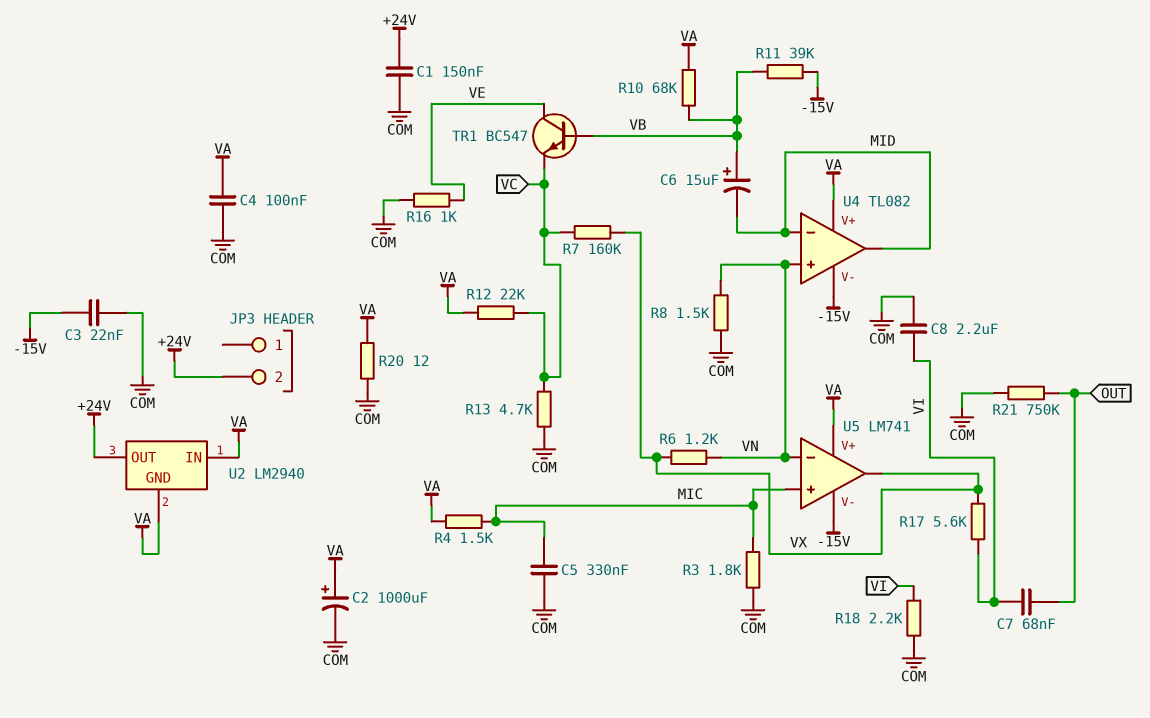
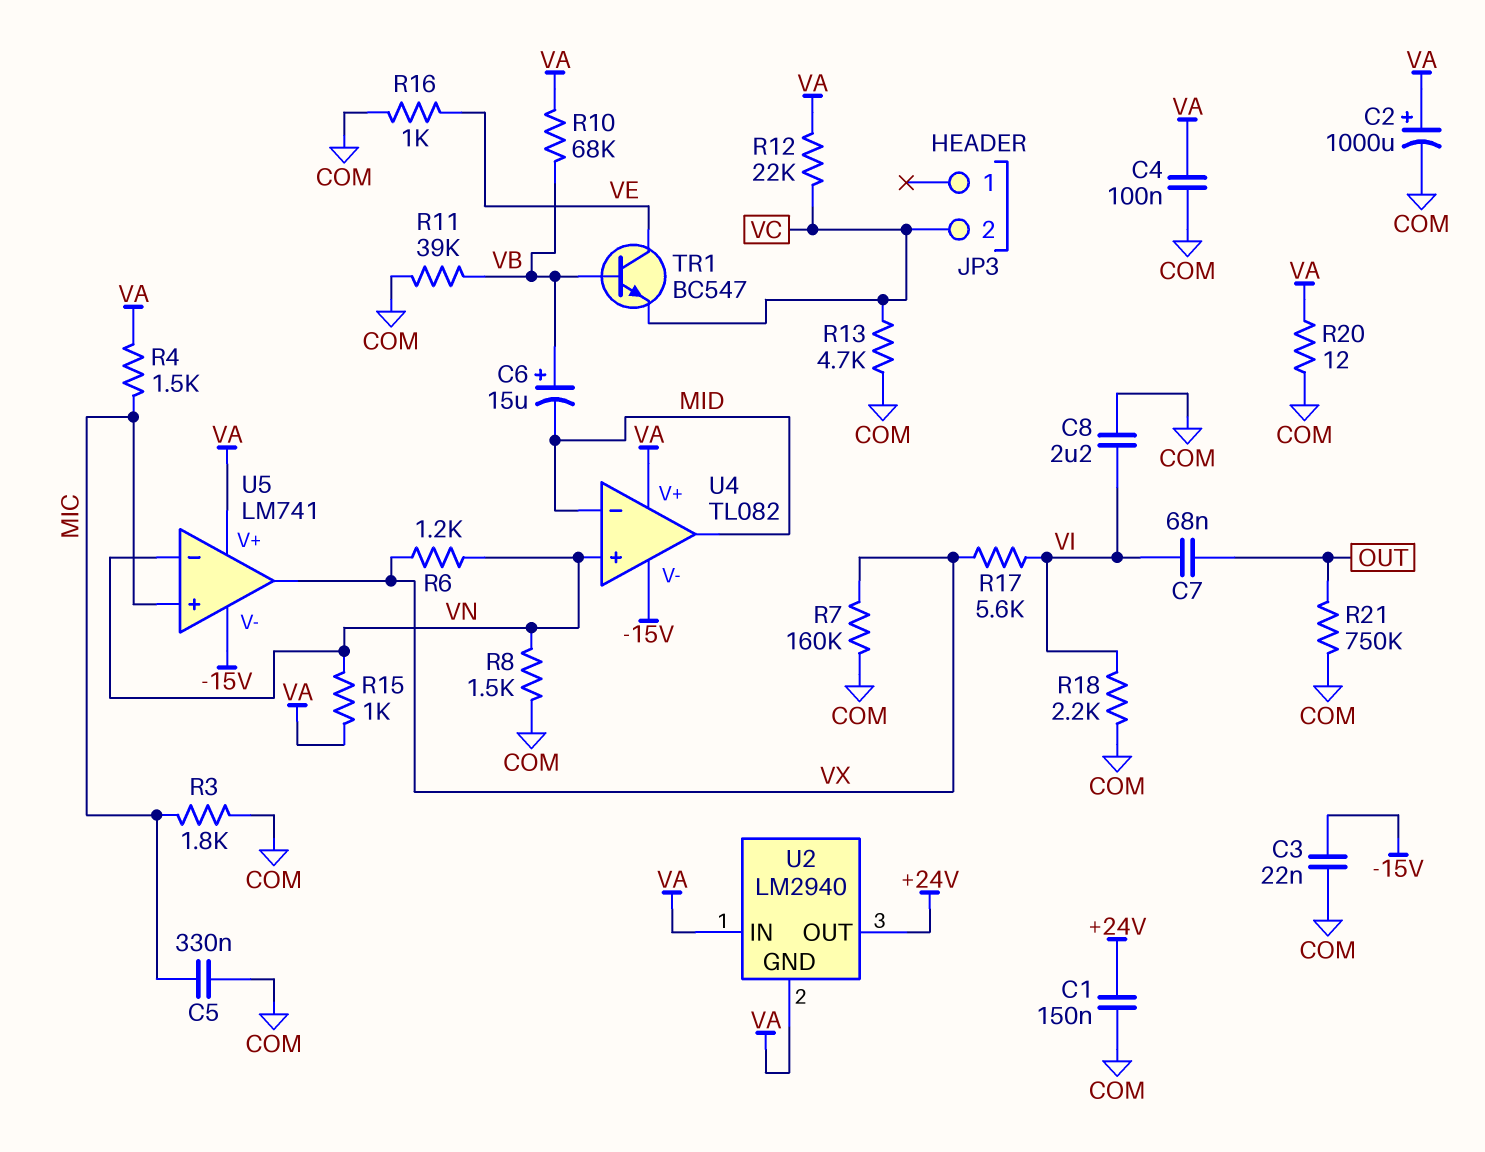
JP3 pin 2: +24V -> VC
R7: 160k (VC, VX) -> 160k (COM, VX)
R11: 39k (-15V, VB) -> 39k (COM, VB)
R15: none -> 1k (VA, VN)

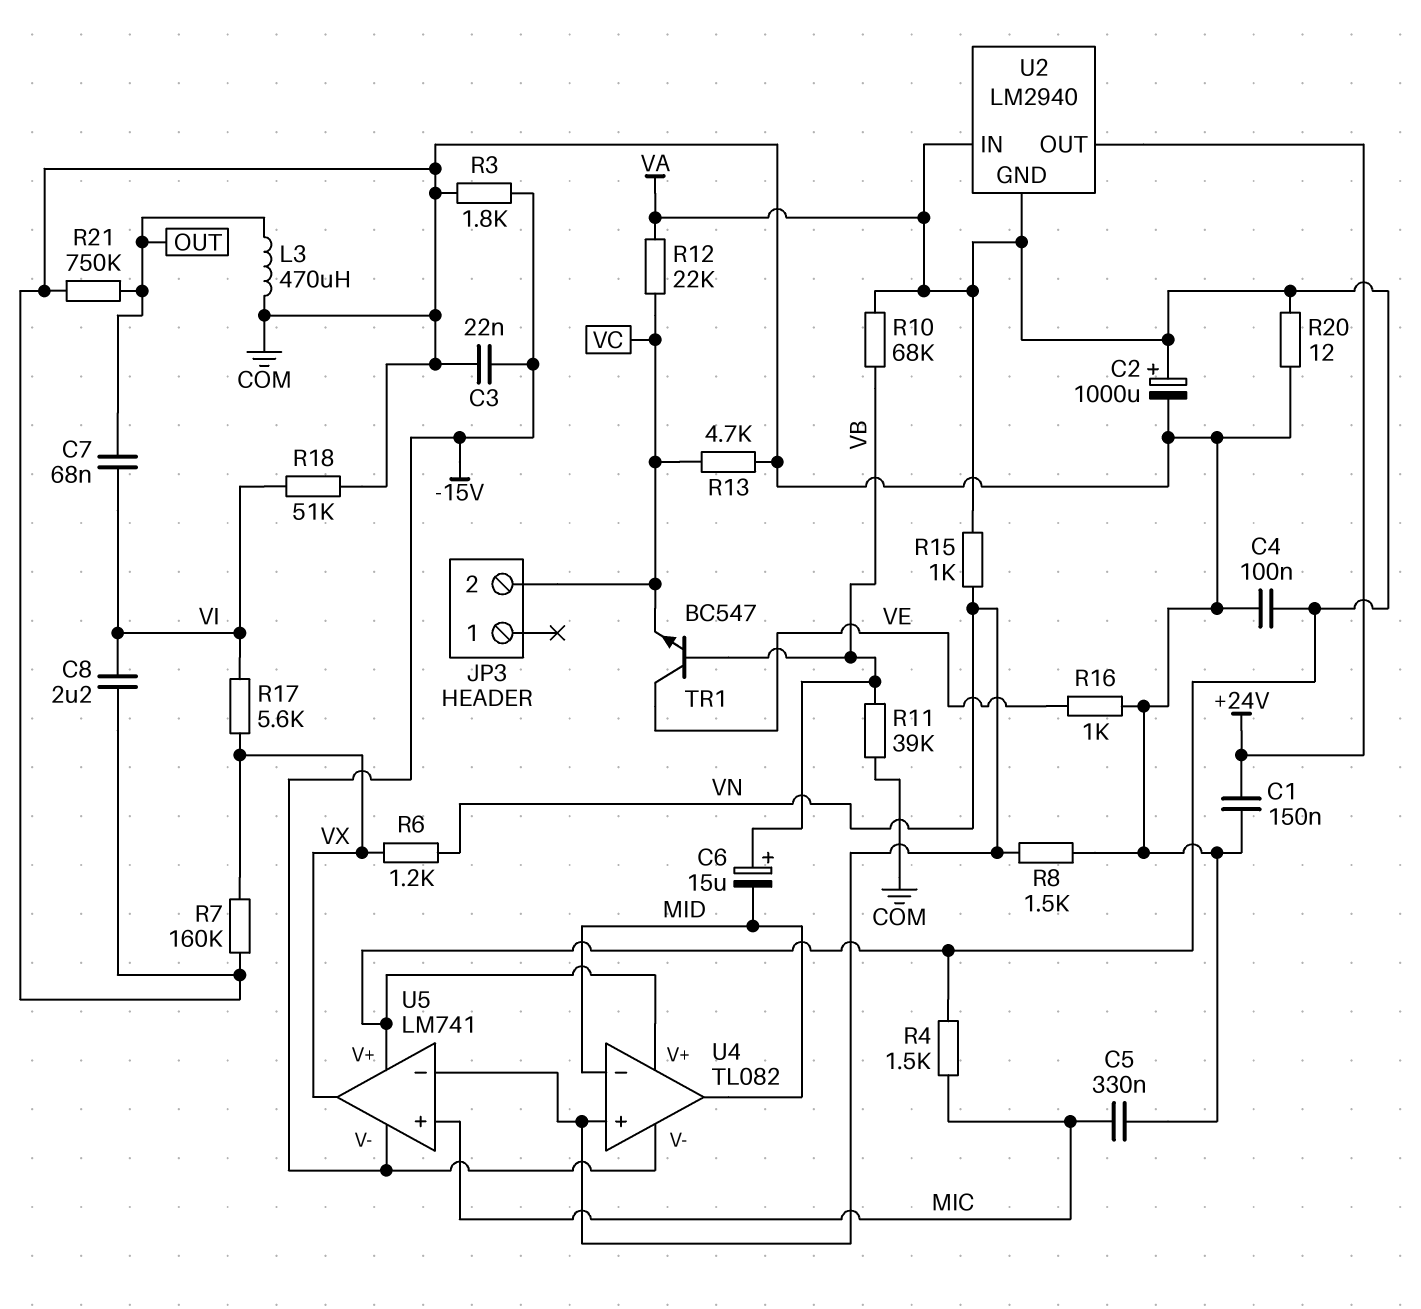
L3: none -> 470uH (COM, OUT)
R3: 1.8k (COM, MIC) -> 1.8k (-15V, COM)
R18: 2.2k (COM, VI) -> 51k (COM, VI)

